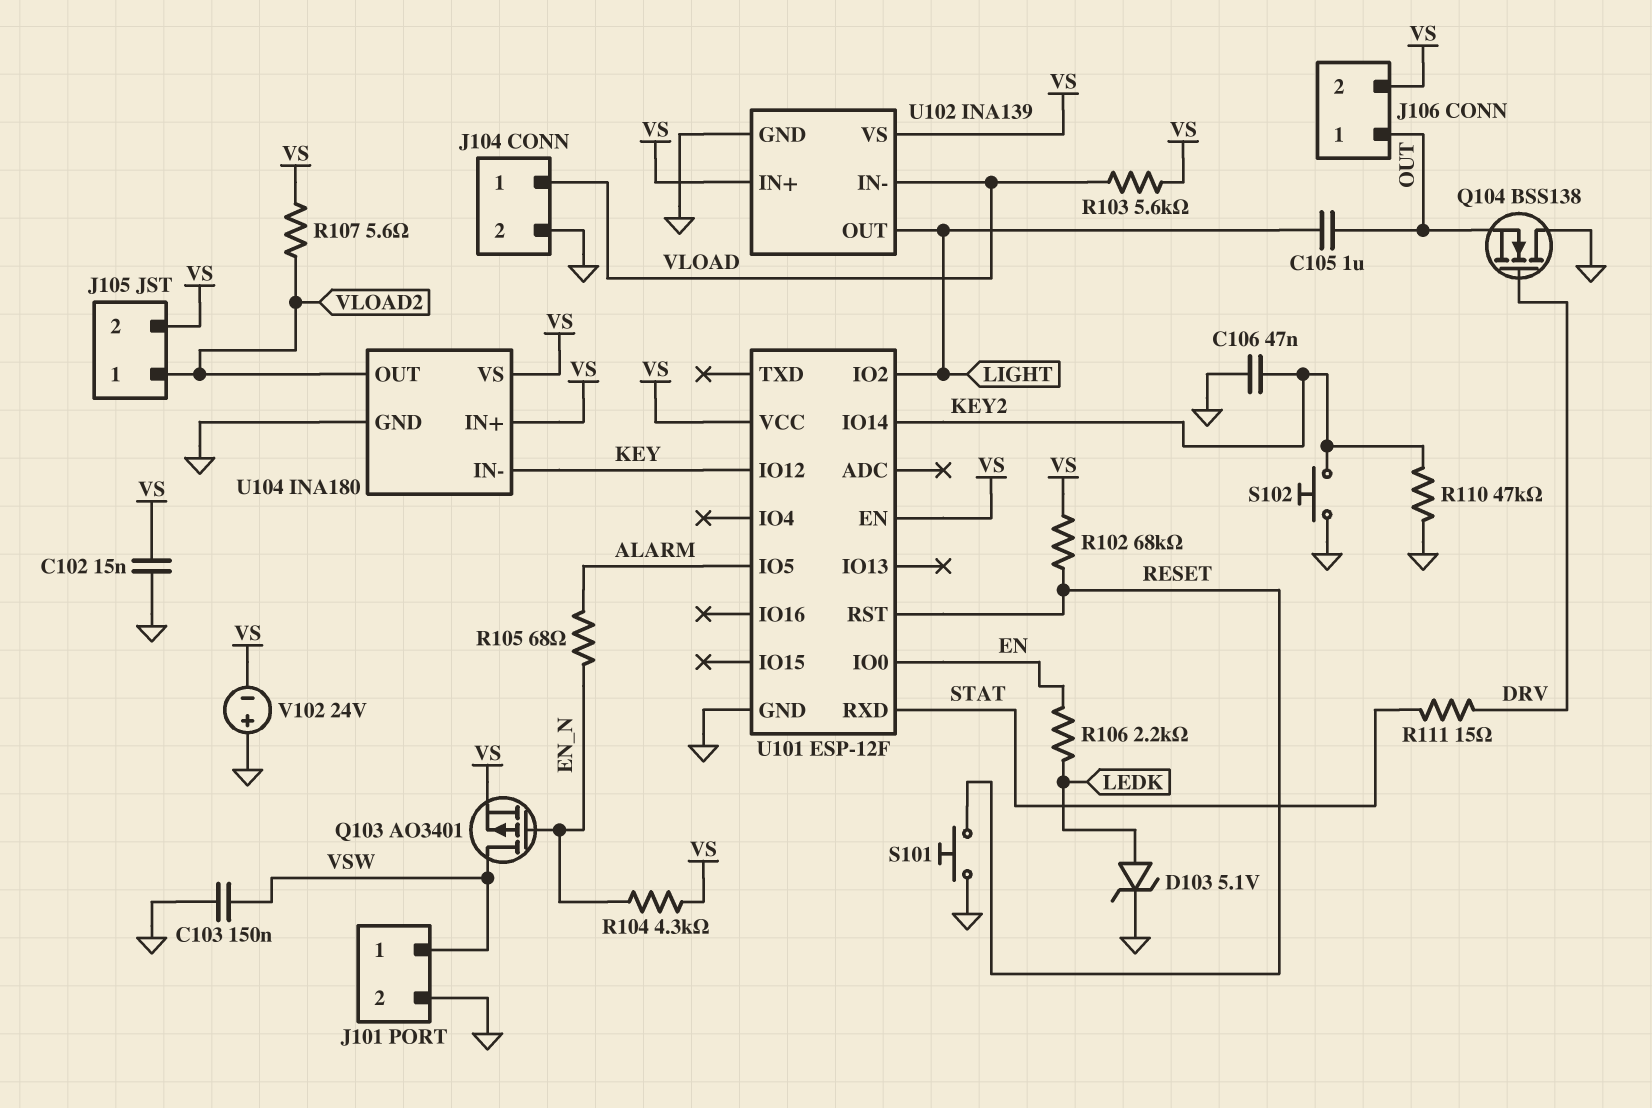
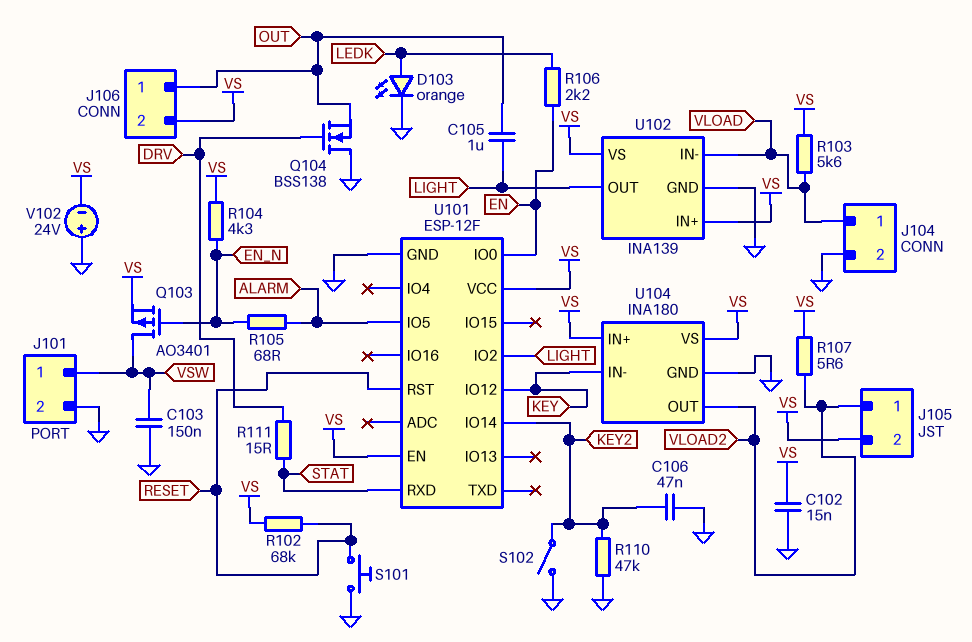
D103: zener 5.1V (A LEDK, K GND) -> LED orange (A LEDK, K GND)
S102: button (GND, KEY2) -> switch (GND, KEY2)

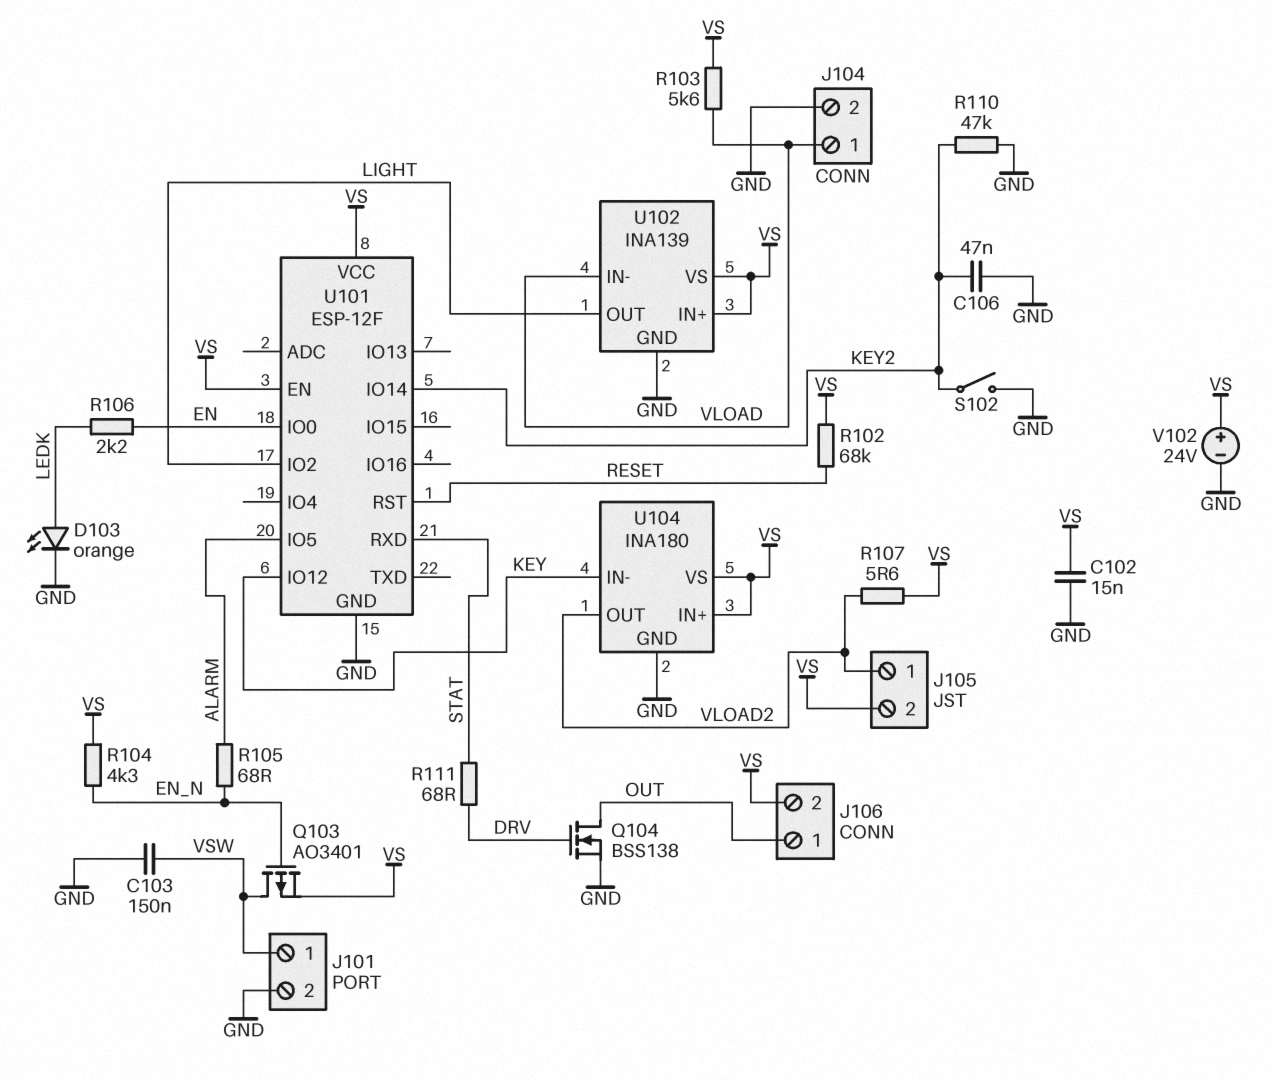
C105: 1uF (LIGHT, OUT) -> none
Q104: NMOS BSS138 (G DRV, D GND, S OUT) -> NMOS BSS138 (G DRV, D OUT, S GND)
R111: 15 (DRV, STAT) -> 68 (DRV, STAT)
S101: button (GND, RESET) -> none
V102: 24V (plus GND, minus VS) -> 24V (plus VS, minus GND)

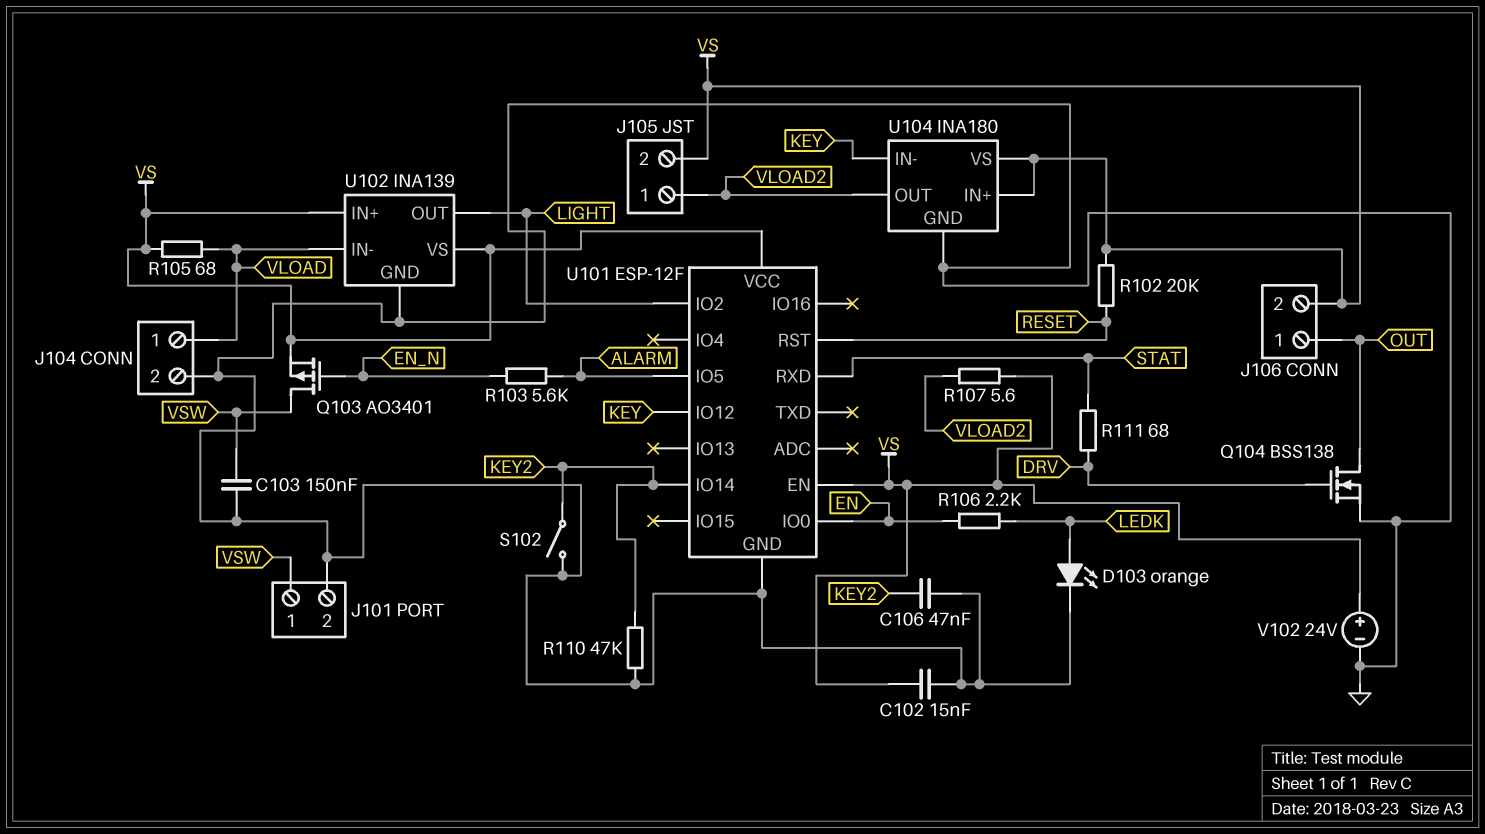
R102: 68k (RESET, VS) -> 20k (RESET, VS)
R103: 5.6k (VLOAD, VS) -> 5.6k (ALARM, EN_N)
R104: 4.3k (EN_N, VS) -> none
R105: 68 (ALARM, EN_N) -> 68 (VLOAD, VS)

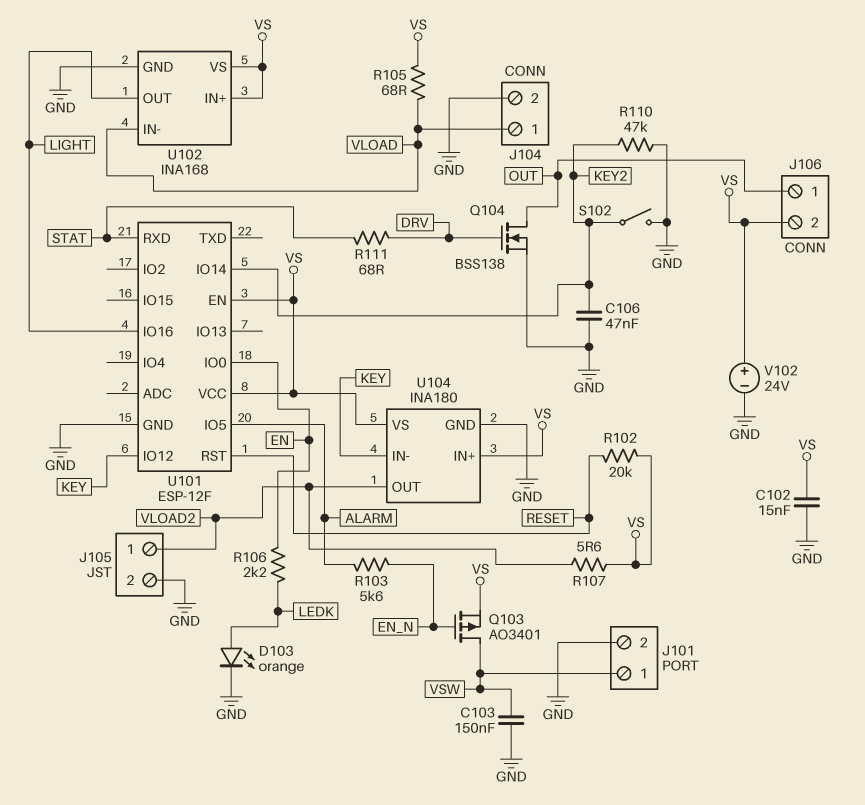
J105 pin 2: VS -> GND
U101 pin IO2: LIGHT -> none
U101 pin IO16: none -> LIGHT
U102: INA139 -> INA168

